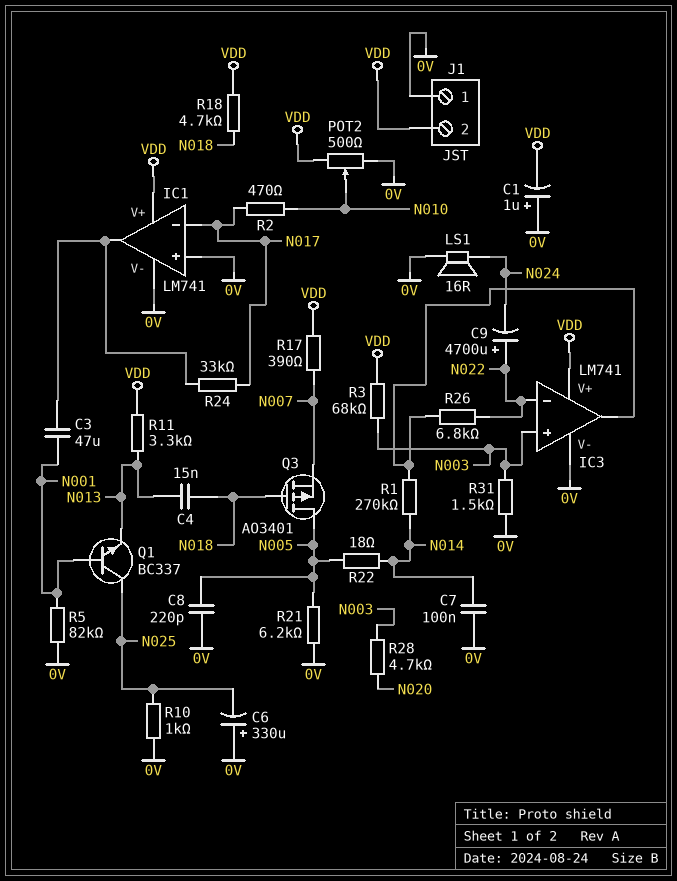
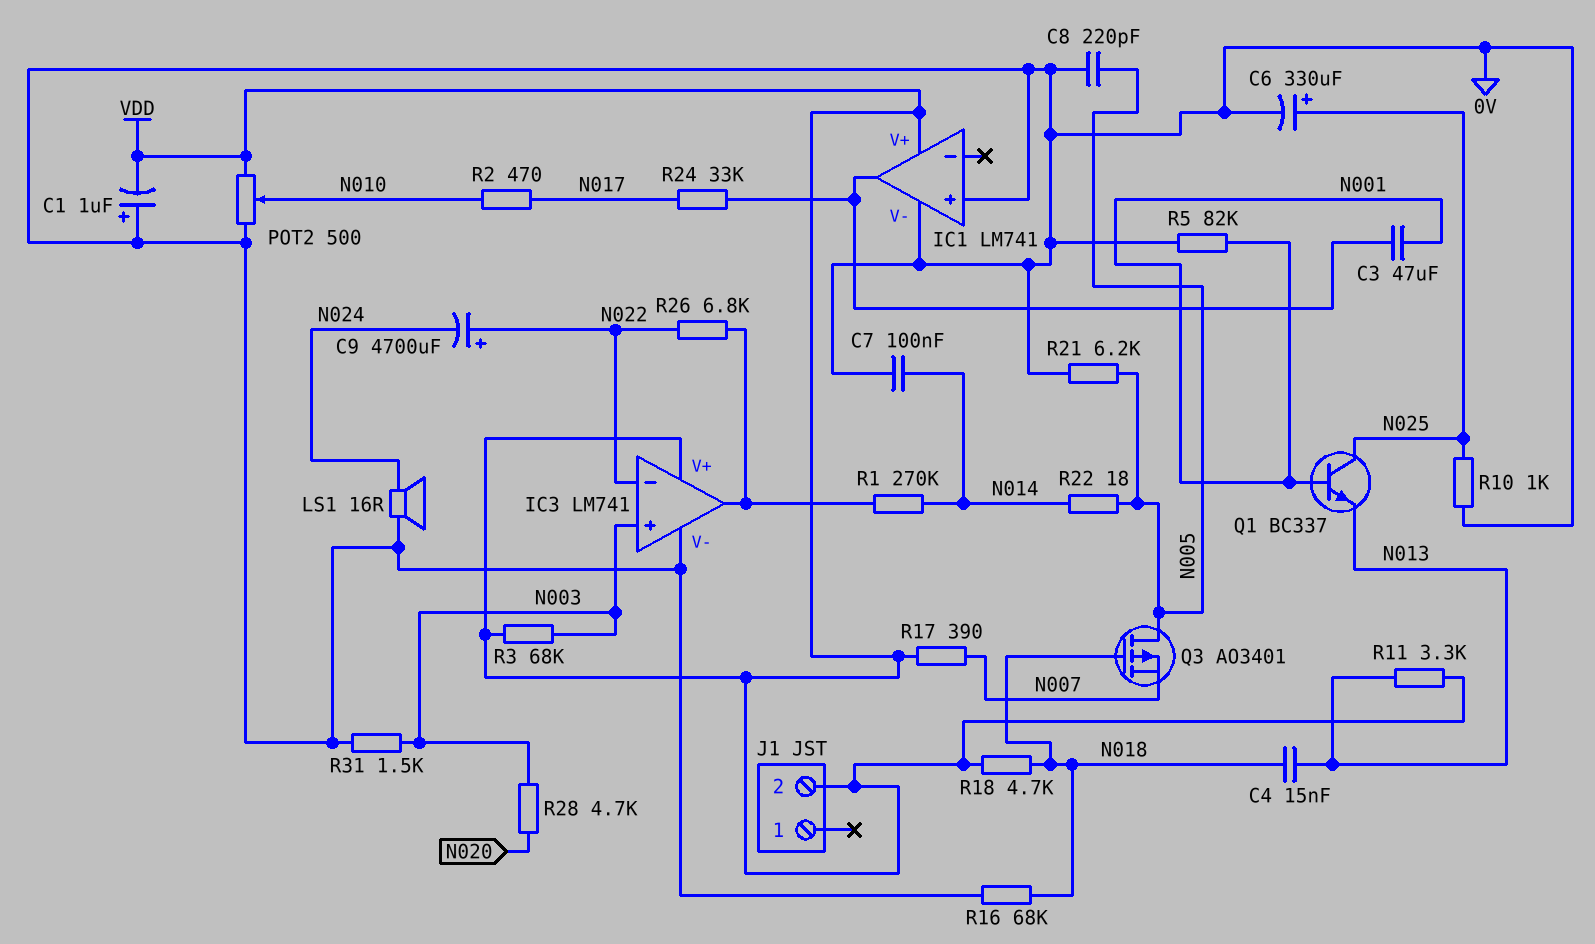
C6: 330uF (plus 0V, minus N025) -> 330uF (plus N025, minus 0V)
IC1 pin in-: N017 -> none
J1 pin 1: 0V -> none
R16: none -> 68k (0V, N018)

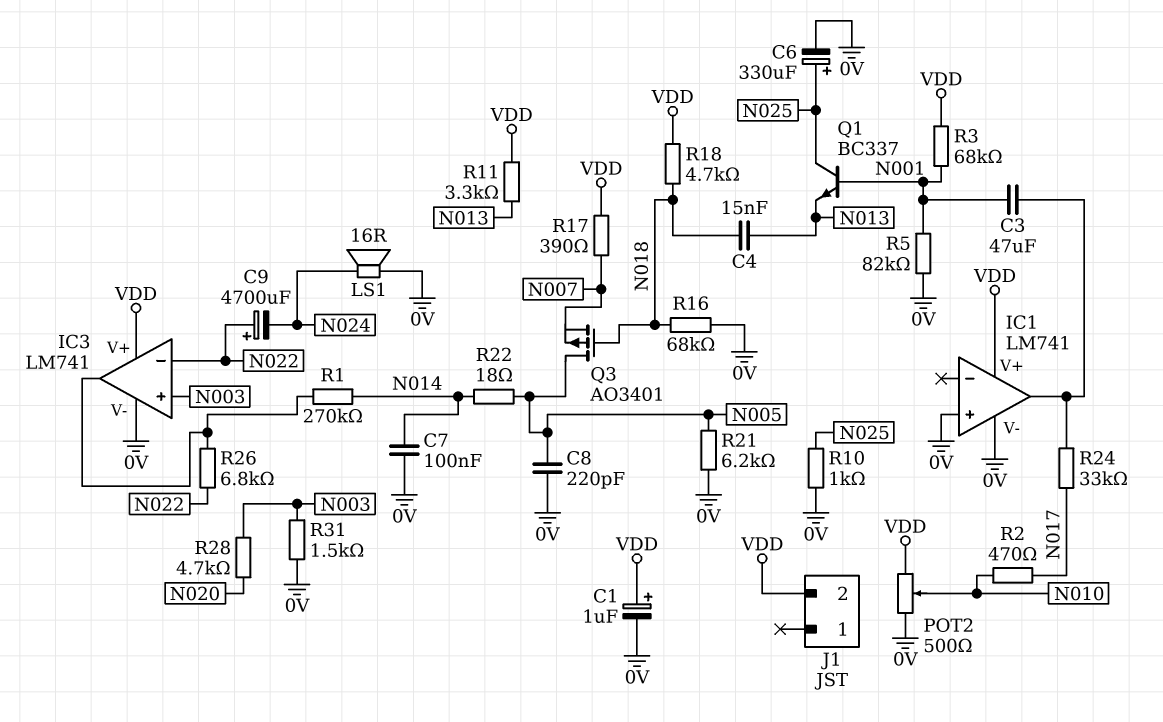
C1: 1uF (plus 0V, minus VDD) -> 1uF (plus VDD, minus 0V)
R3: 68k (N003, VDD) -> 68k (N001, VDD)

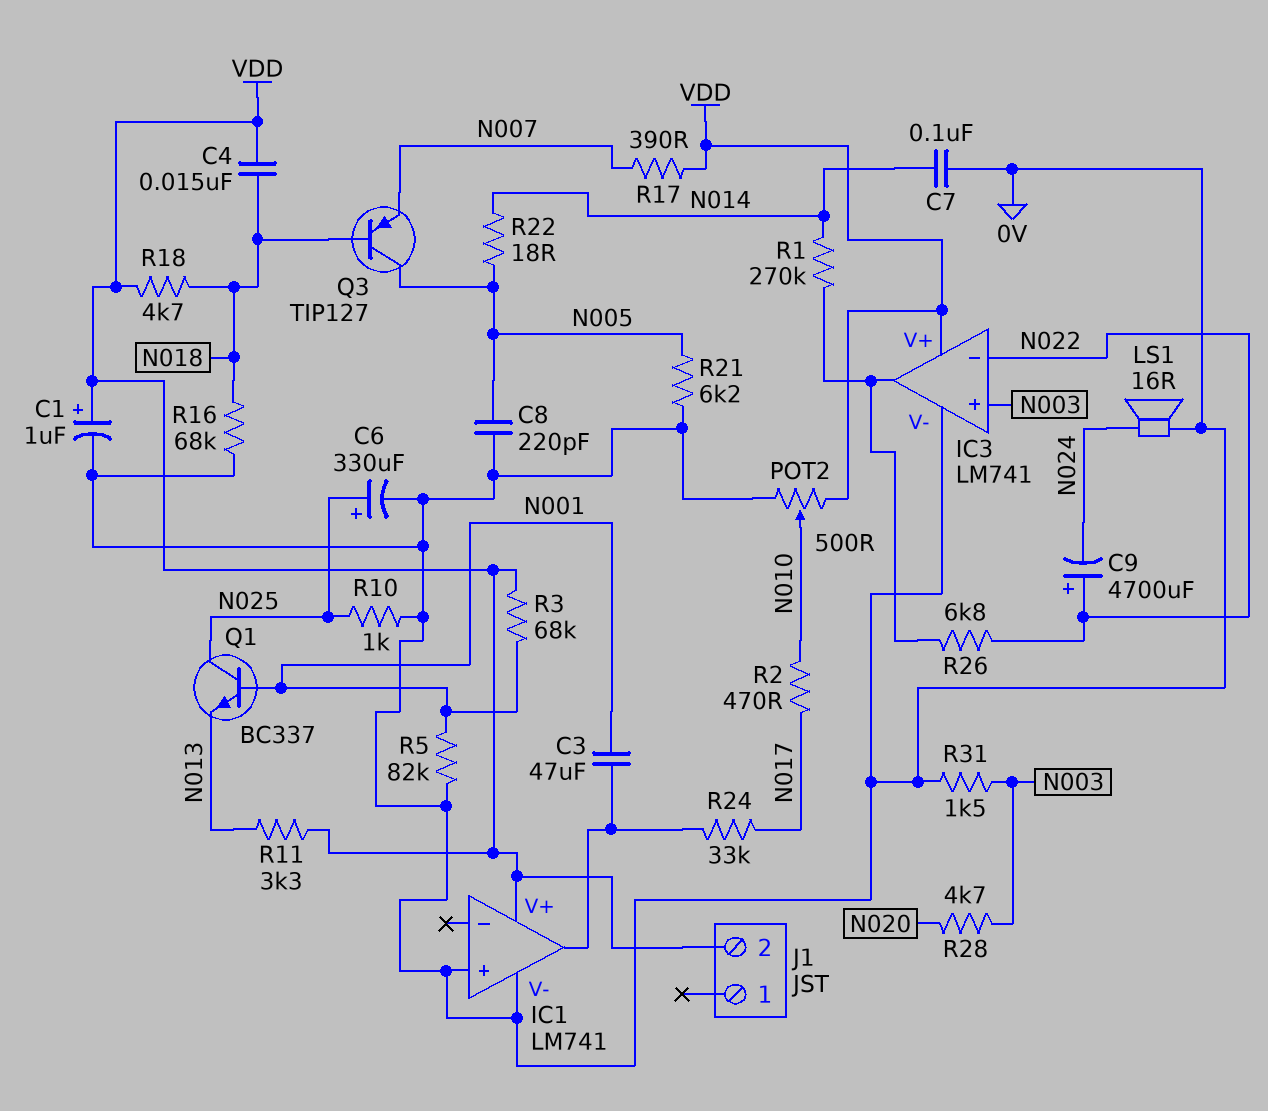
C4: 15nF (N013, N018) -> 15nF (N018, VDD)
Q3: PMOS AO3401 (G N018, D N005, S N007) -> PNP TIP127 (B N018, C N005, E N007)

